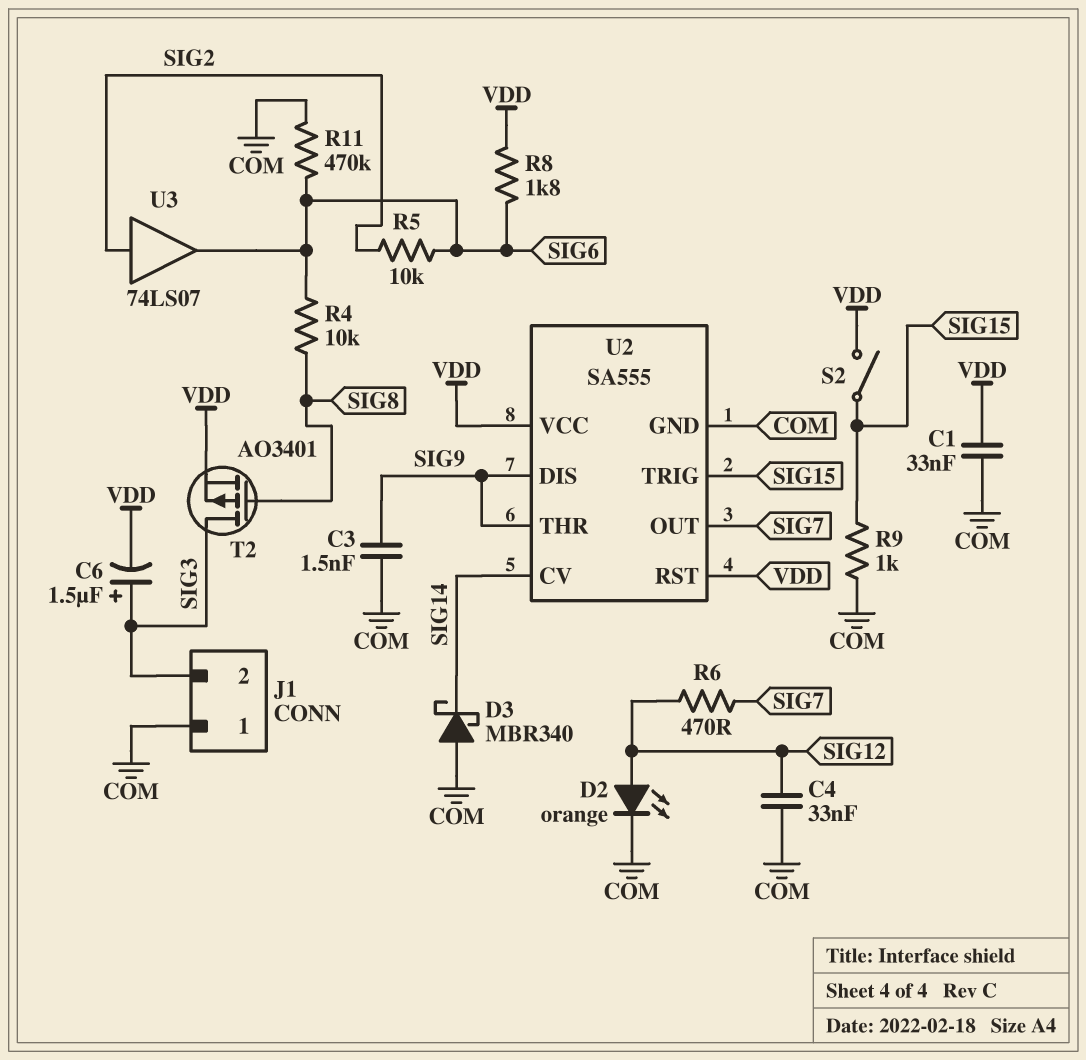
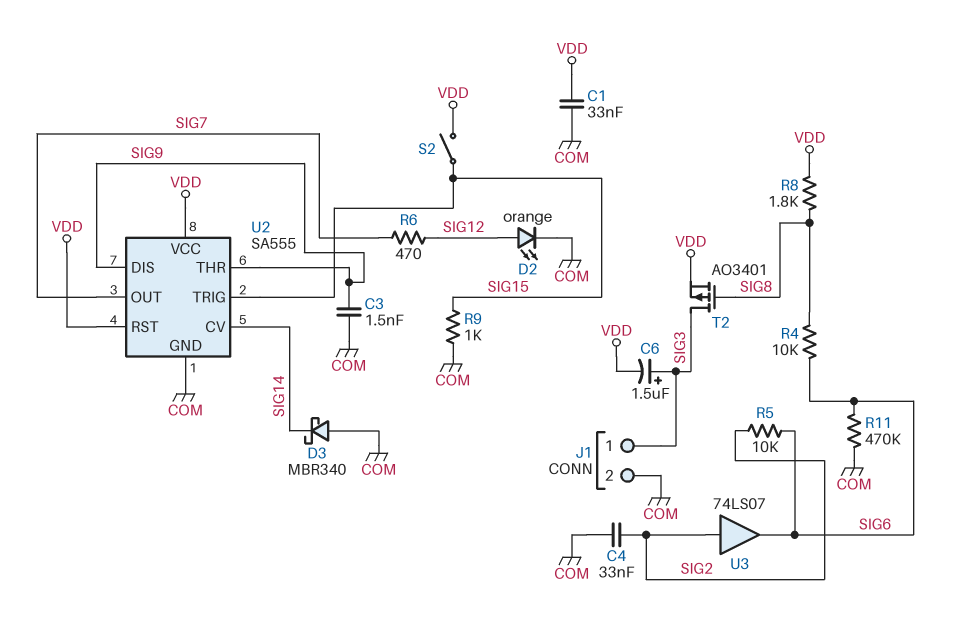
C4: 33nF (COM, SIG12) -> 33nF (COM, SIG2)
J1 pin 1: COM -> SIG3
J1 pin 2: SIG3 -> COM
R8: 1.8k (SIG6, VDD) -> 1.8k (SIG8, VDD)

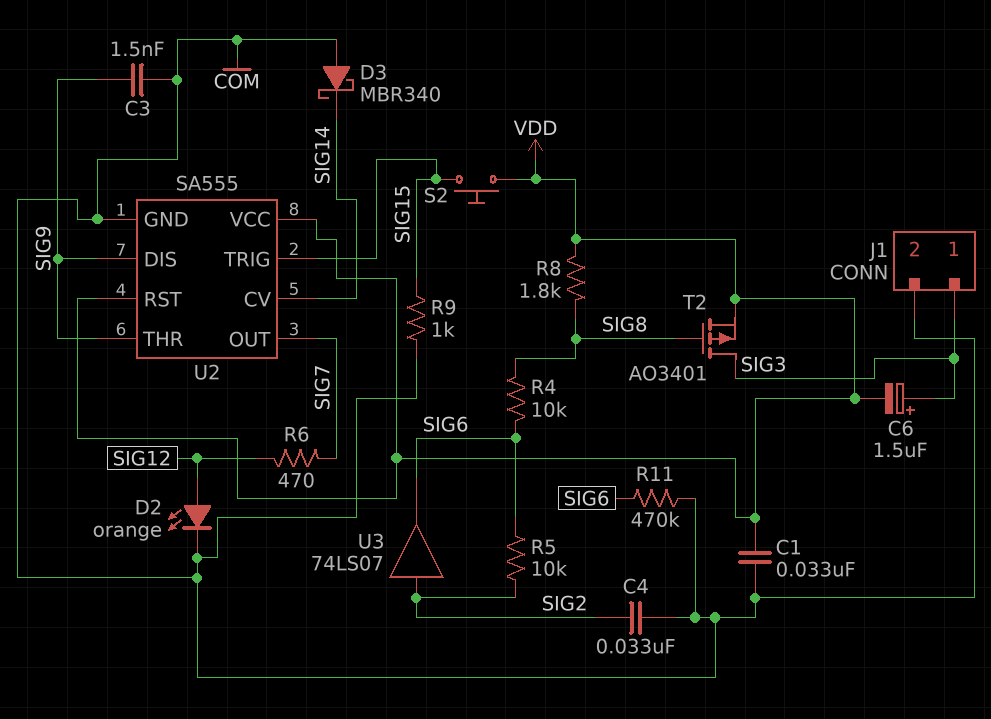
S2: switch (SIG15, VDD) -> button (SIG15, VDD)

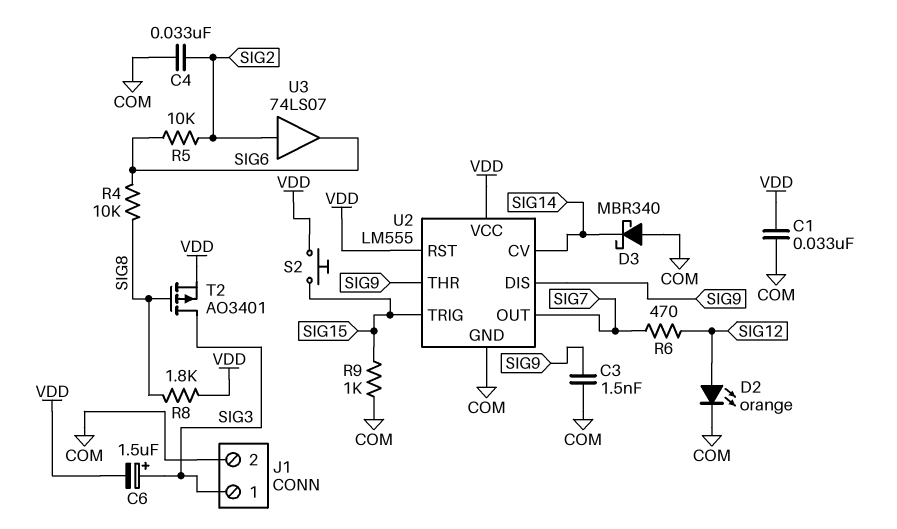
R11: 470k (COM, SIG6) -> none
U2: SA555 -> LM555

